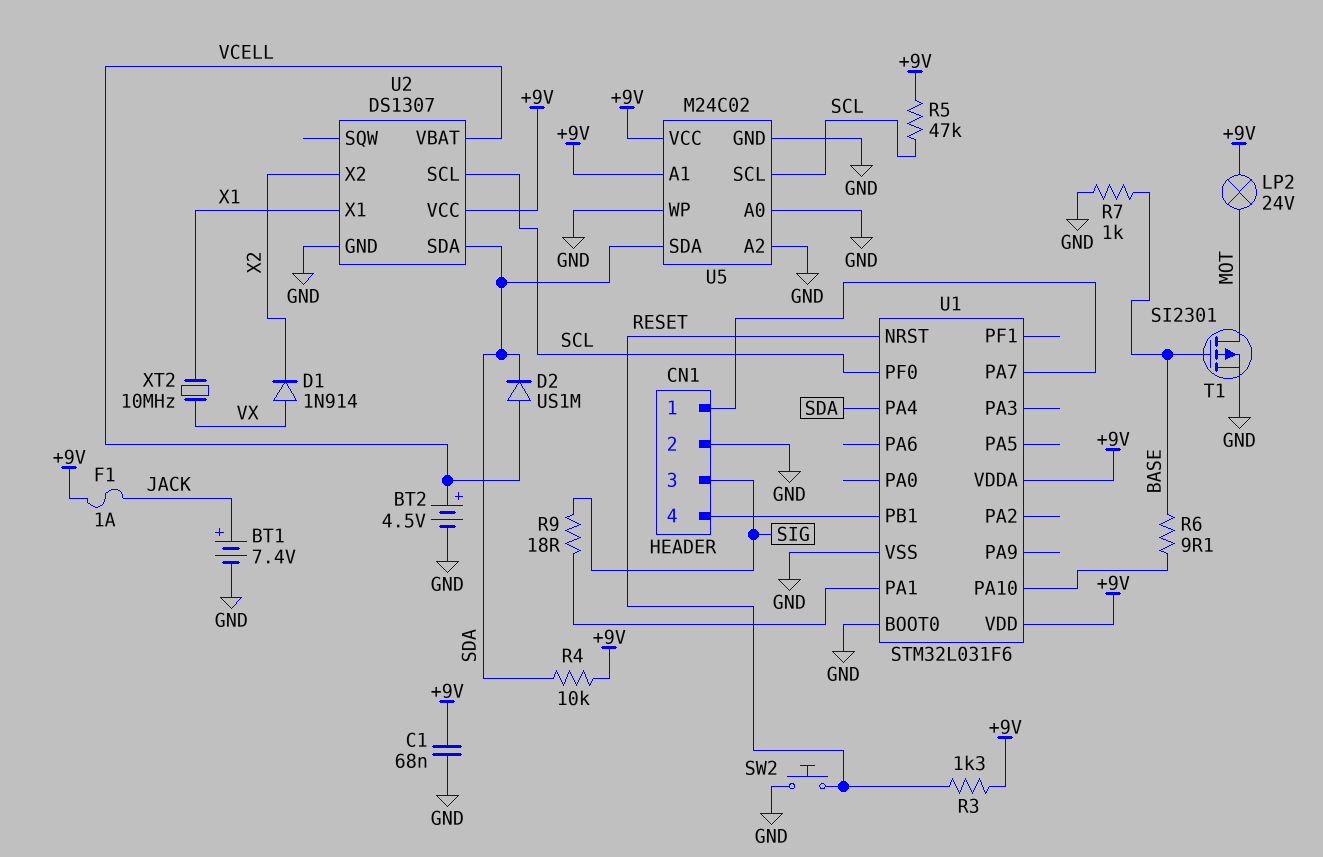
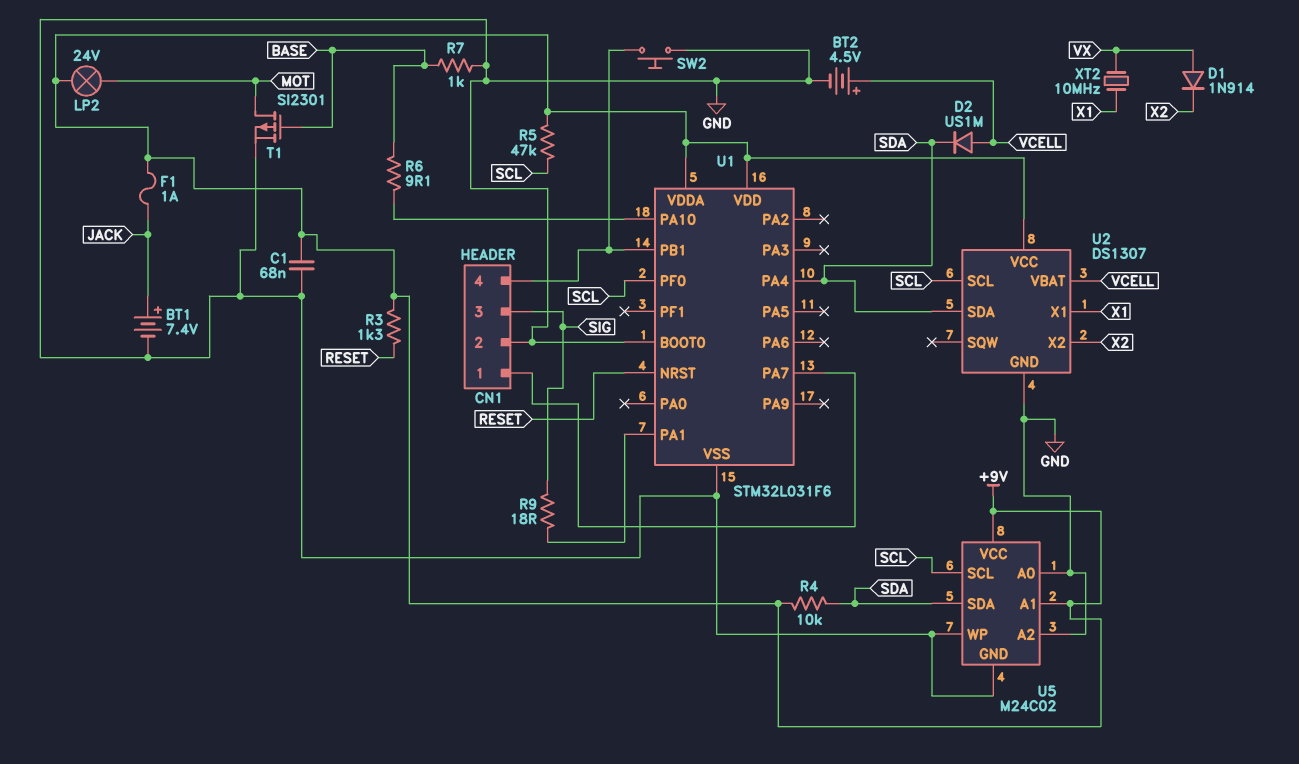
SW2: button (GND, RESET) -> button (CN1/4, GND)

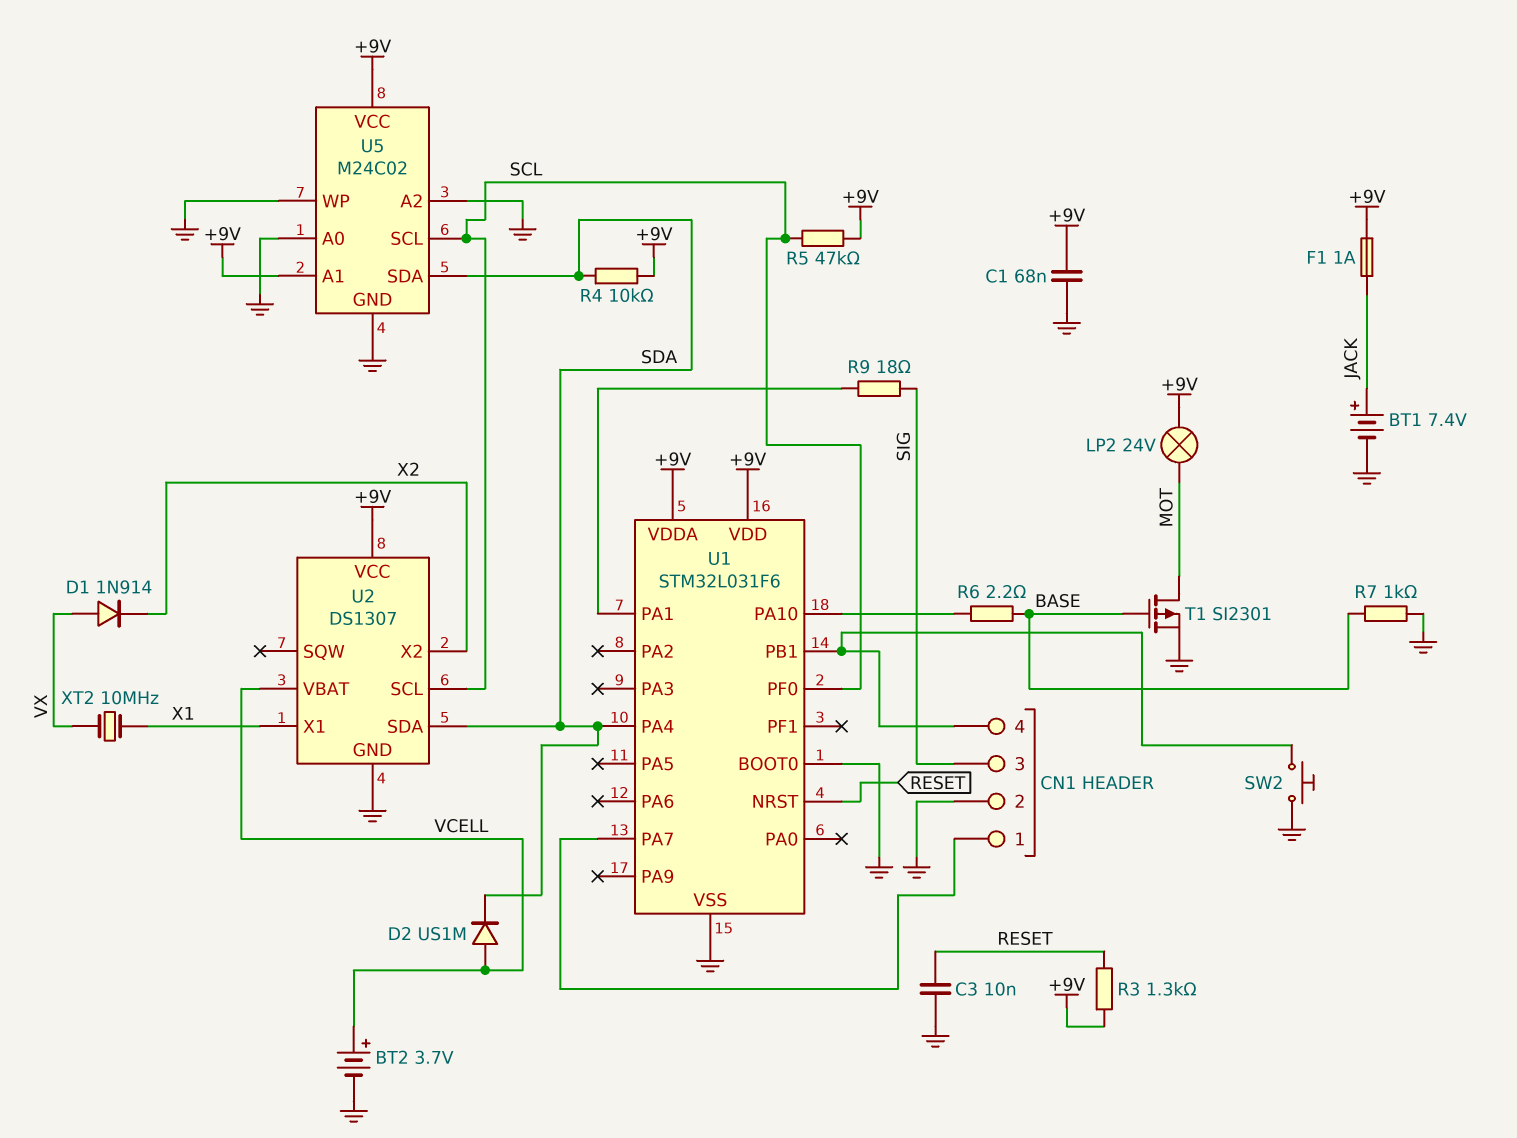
BT2: 4.5V (plus VCELL, minus GND) -> 3.7V (plus VCELL, minus GND)
C3: none -> 10nF (GND, RESET)
R6: 9.1 (BASE, U1/PA10) -> 2.2 (BASE, U1/PA10)

